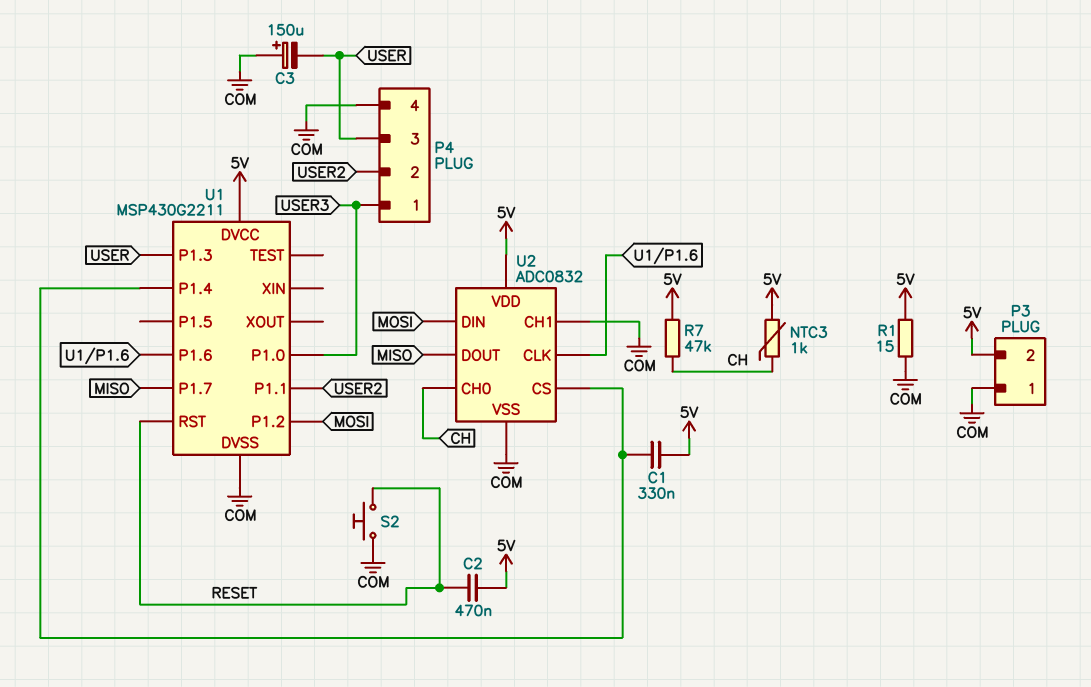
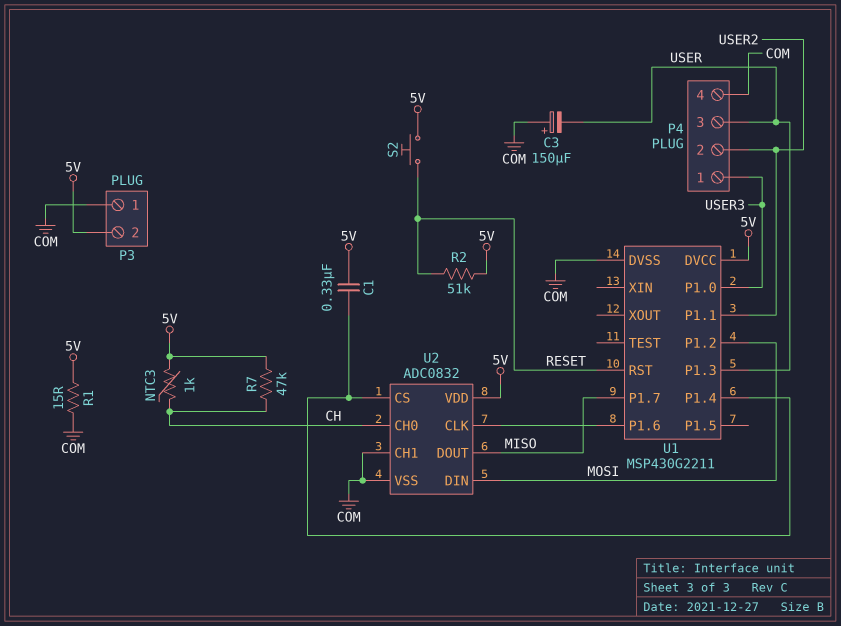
C2: 470nF (5V, RESET) -> none
R2: none -> 51k (5V, RESET)
S2: button (COM, RESET) -> button (5V, RESET)

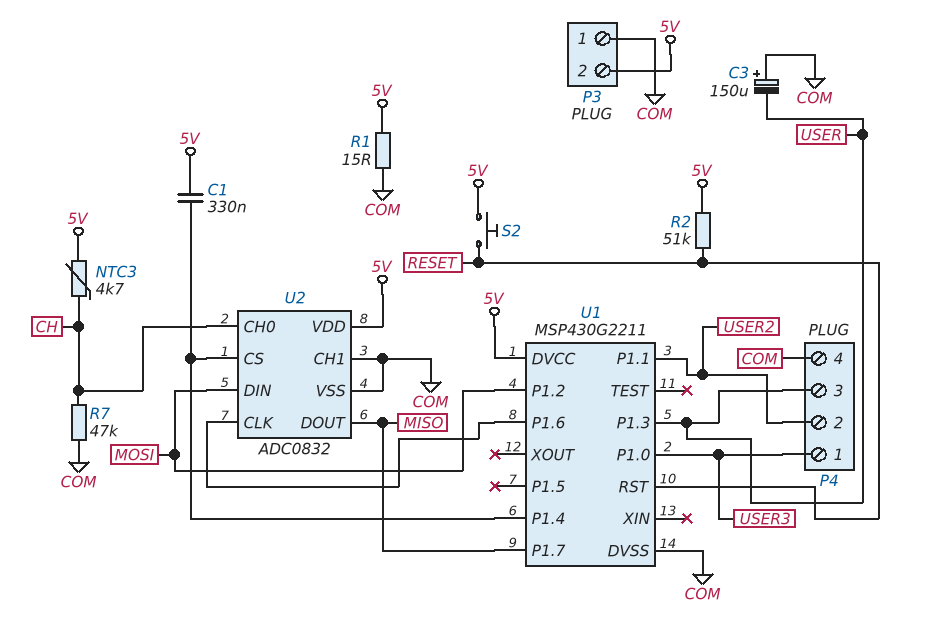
NTC3: 1k (5V, CH) -> 4.7k (5V, CH)
R7: 47k (5V, CH) -> 47k (CH, COM)

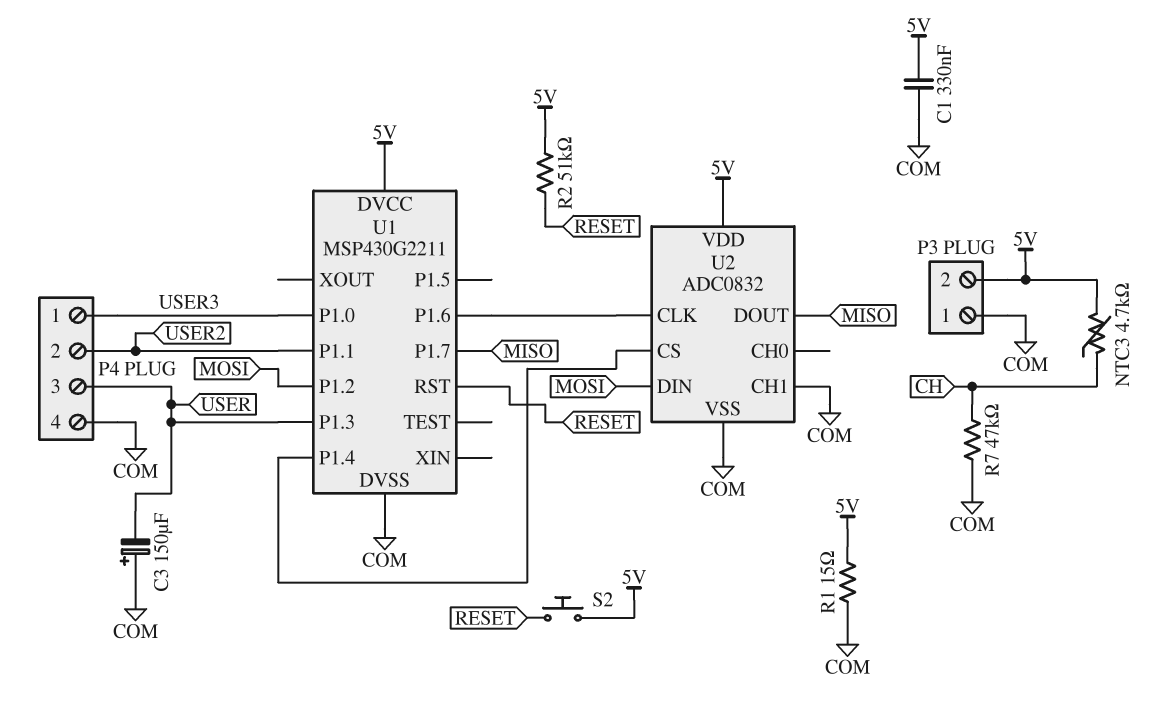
C1: 330nF (5V, U1/P1.4) -> 330nF (5V, COM)
U2 pin CH0: CH -> none

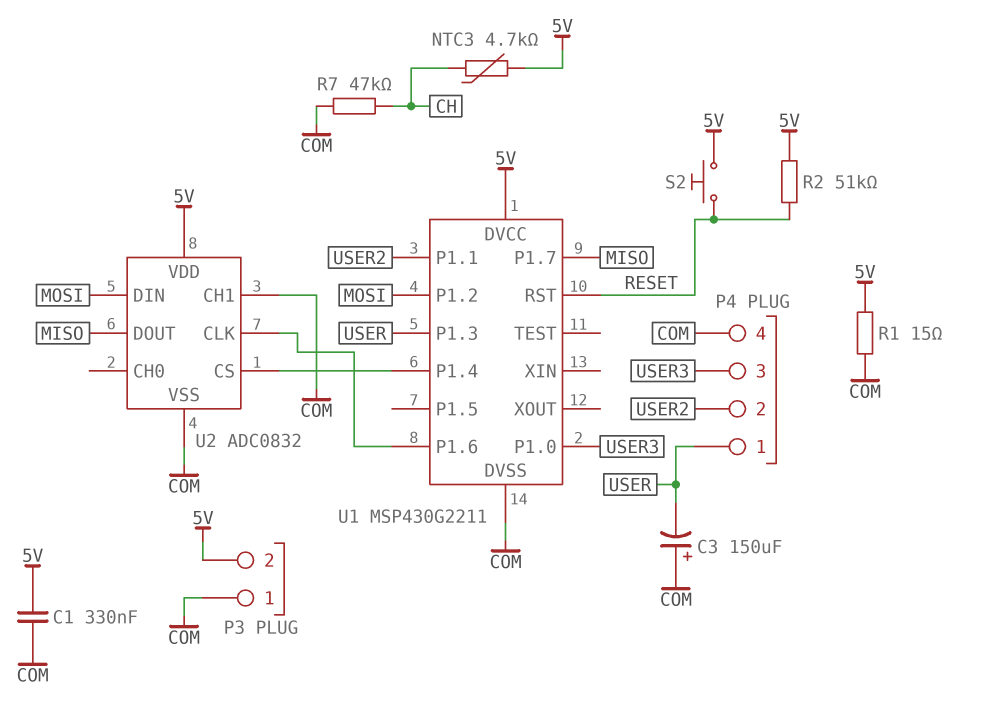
P4 pin 1: USER3 -> USER
P4 pin 3: USER -> USER3

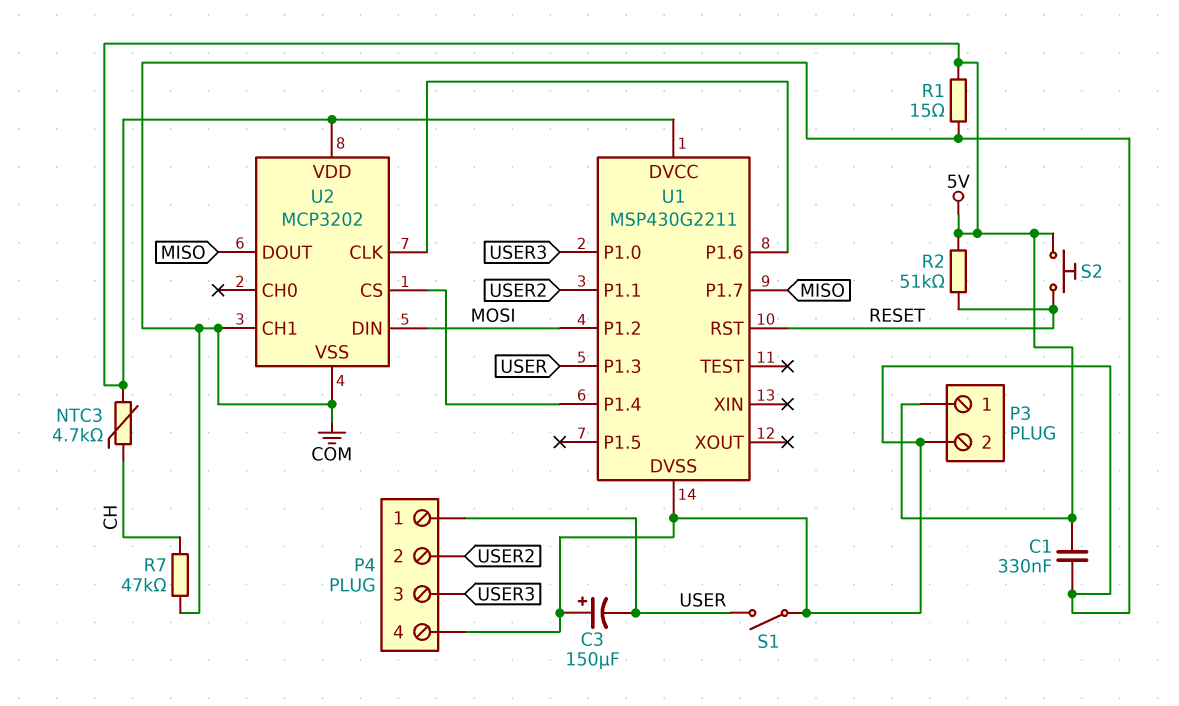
P3 pin 1: COM -> 5V
P3 pin 2: 5V -> COM
S1: none -> switch (COM, USER)
U2: ADC0832 -> MCP3202

